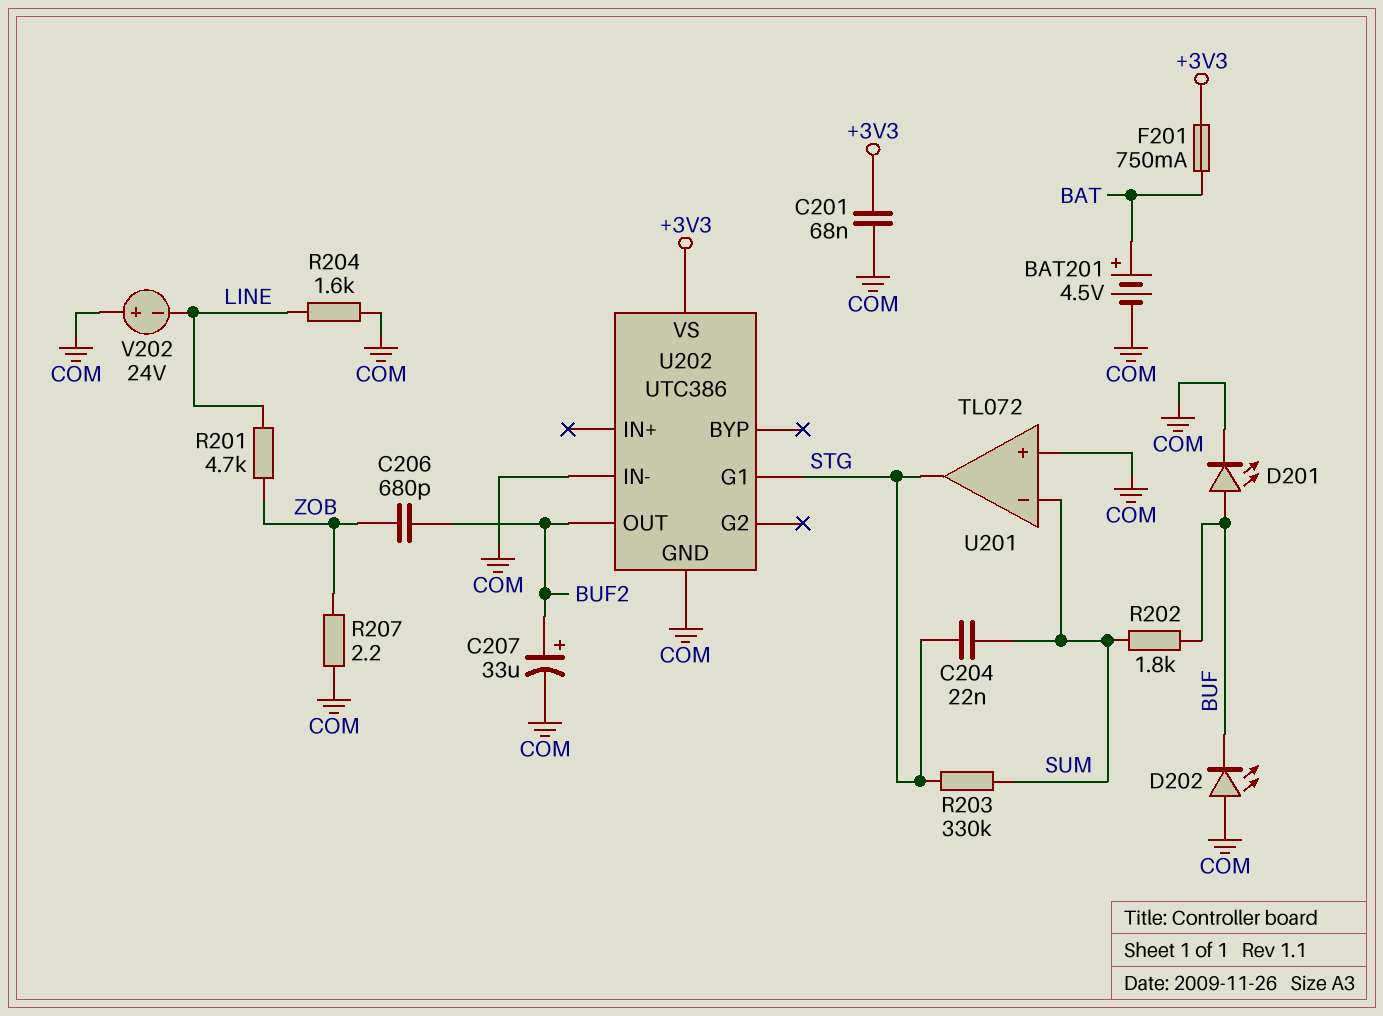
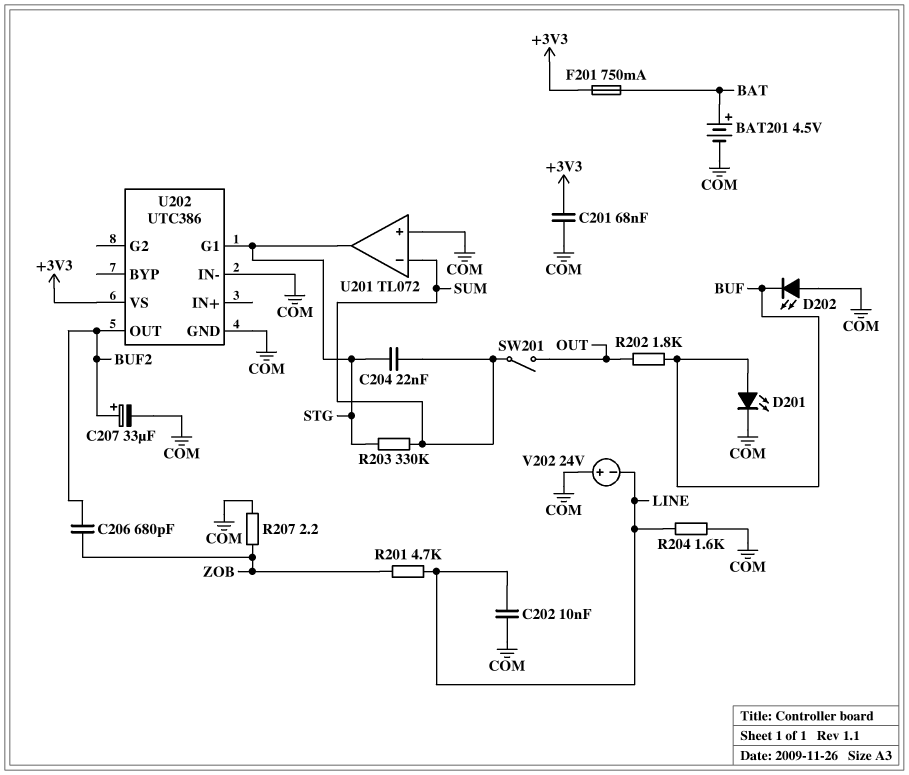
C202: none -> 10nF (COM, LINE)
R202: 1.8k (BUF, SUM) -> 1.8k (BUF, OUT)
SW201: none -> switch (OUT, SUM)

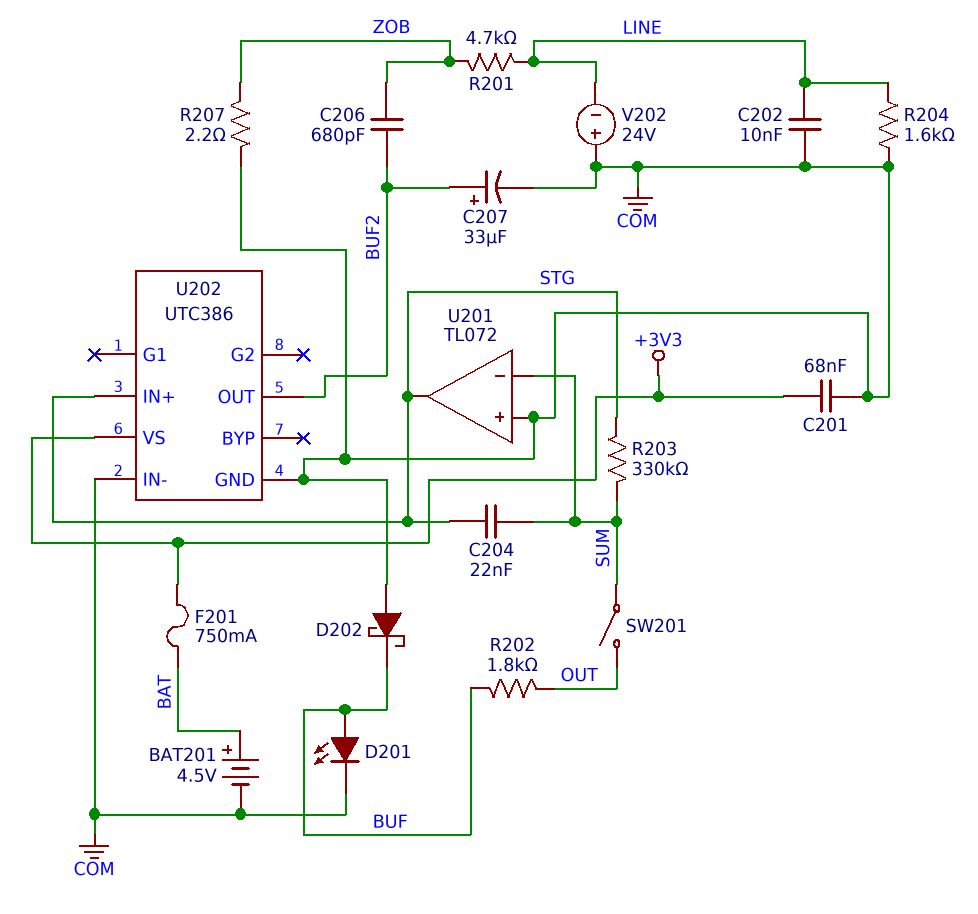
D202: LED (A COM, K BUF) -> schottky (A COM, K BUF)
U202 pin G1: STG -> none
U202 pin IN+: none -> STG

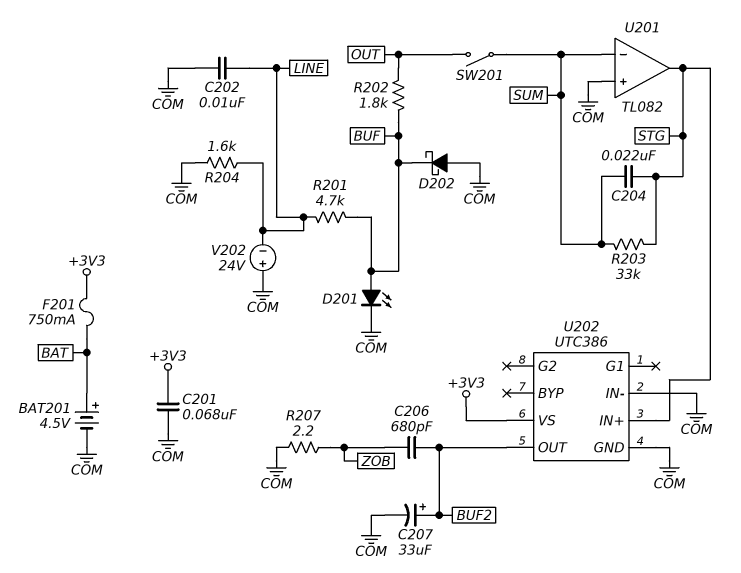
R201: 4.7k (LINE, ZOB) -> 4.7k (BUF, LINE)
R203: 330k (STG, SUM) -> 33k (STG, SUM)
U201: TL072 -> TL082

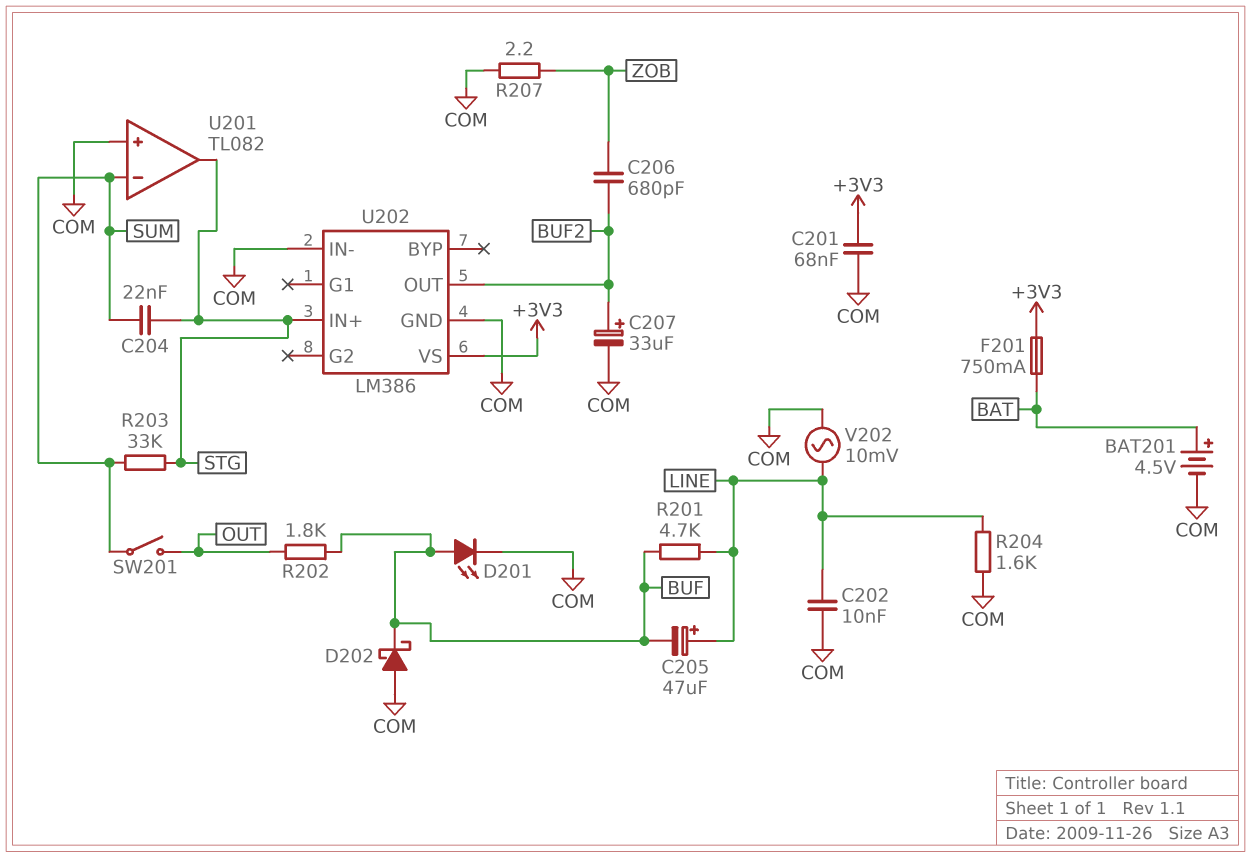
C205: none -> 47uF (plus LINE, minus BUF)
U202: UTC386 -> LM386
V202: 24V (plus COM, minus LINE) -> AC 10mV (COM, LINE)

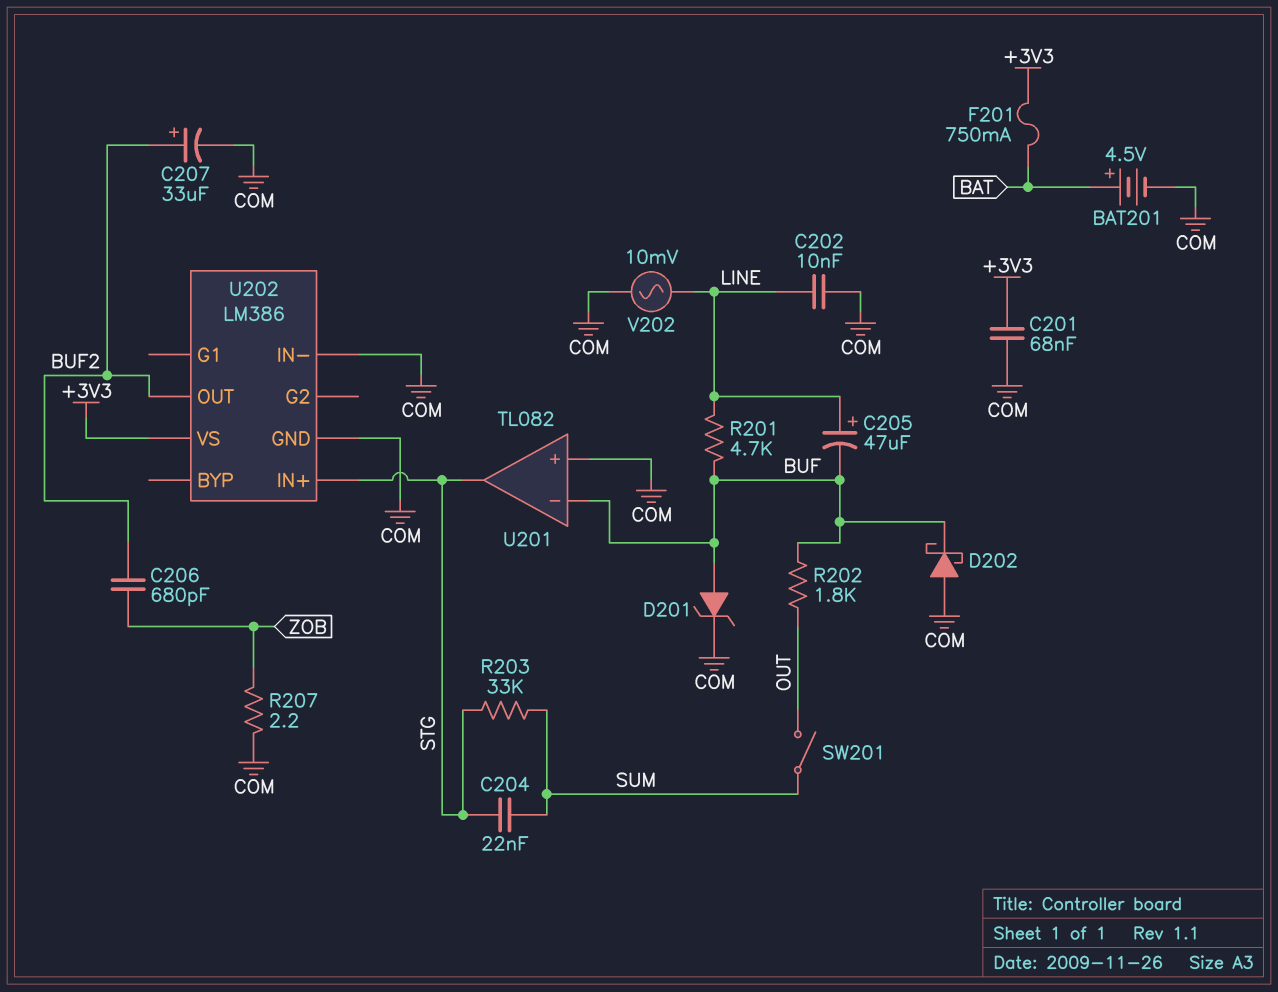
D201: LED (A BUF, K COM) -> zener (A BUF, K COM)
R204: 1.6k (COM, LINE) -> none
U201 pin in-: SUM -> BUF

